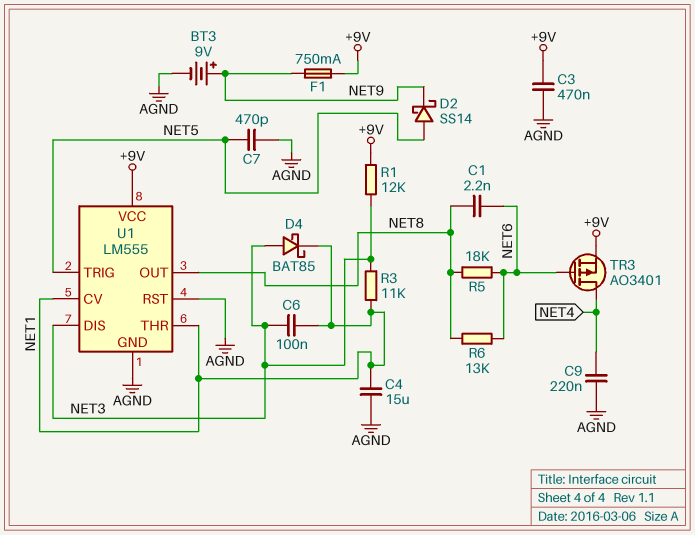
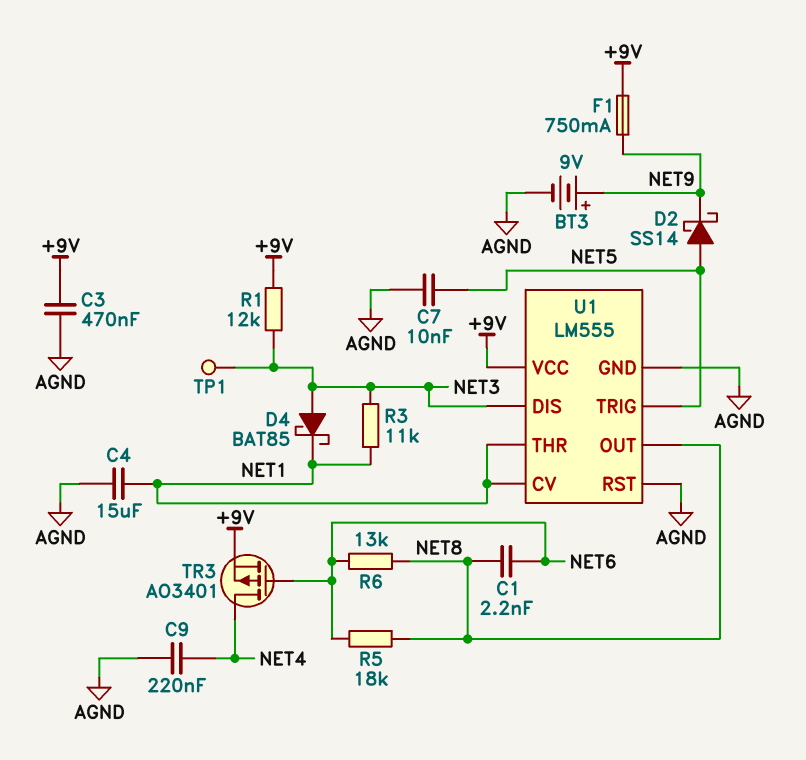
C6: 100nF (NET1, NET3) -> none
C7: 470pF (AGND, NET5) -> 10nF (AGND, NET5)
TP1: none -> test point (NET3)

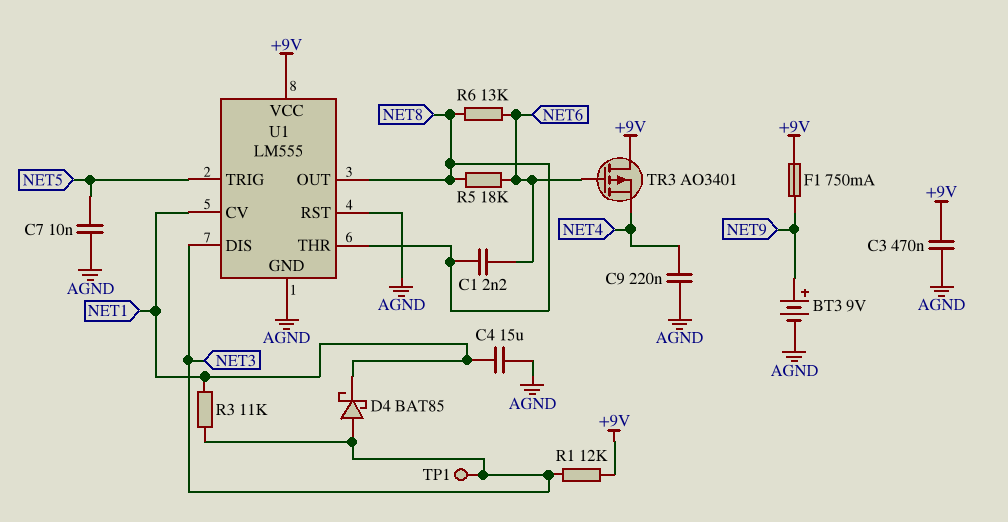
D2: schottky SS14 (A NET5, K NET9) -> none
TR3: PMOS AO3401 (G NET6, D NET4, S +9V) -> PMOS AO3401 (G NET6, D +9V, S NET4)
U1 pin THR: NET1 -> NET8

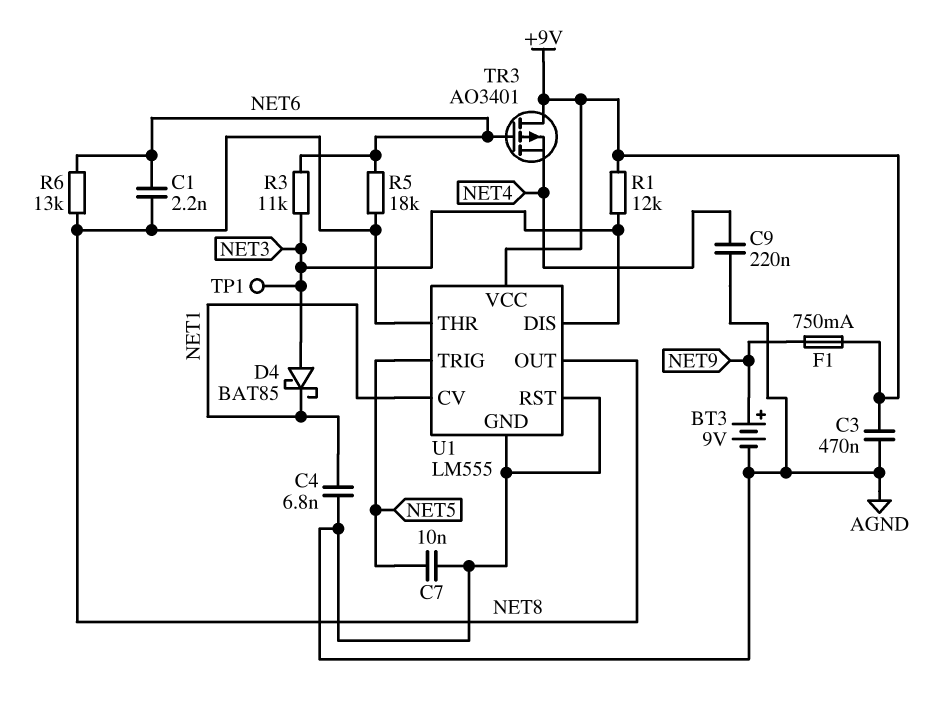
C4: 15uF (AGND, NET1) -> 6.8nF (AGND, NET1)
R3: 11k (NET1, NET3) -> 11k (NET3, NET6)

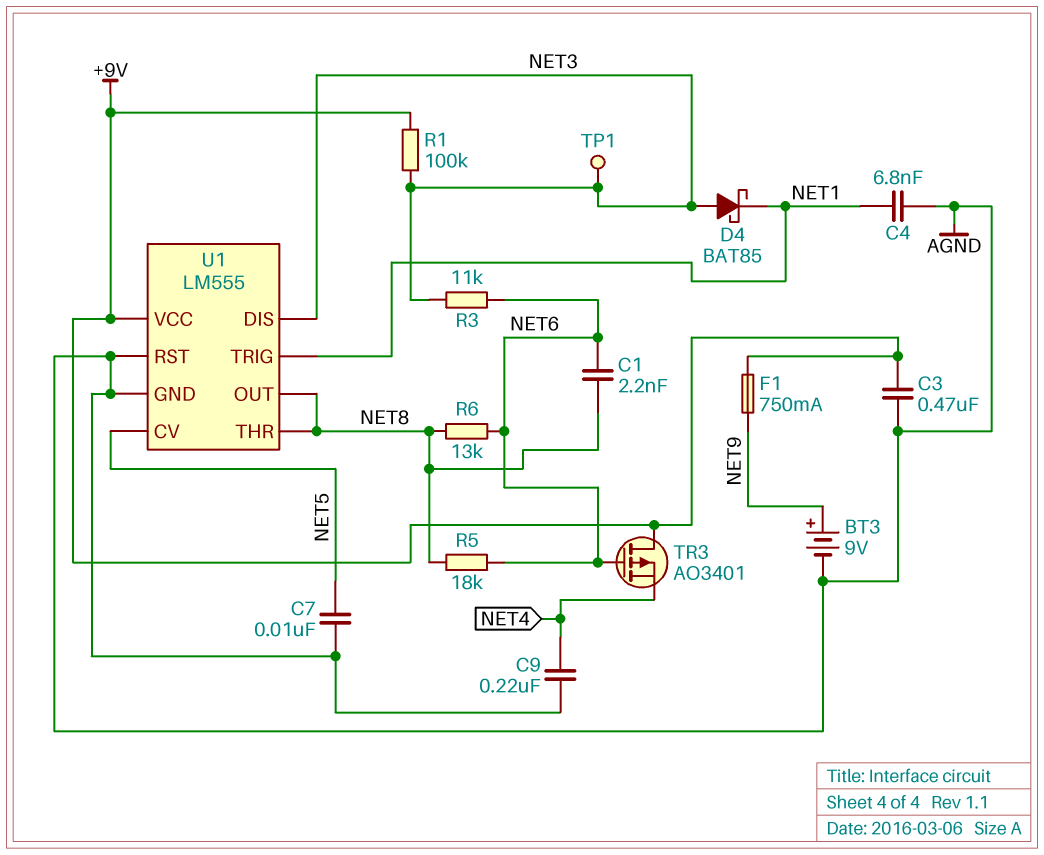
R1: 12k (+9V, NET3) -> 100k (+9V, NET3)
U1 pin CV: NET1 -> NET5
U1 pin TRIG: NET5 -> NET1

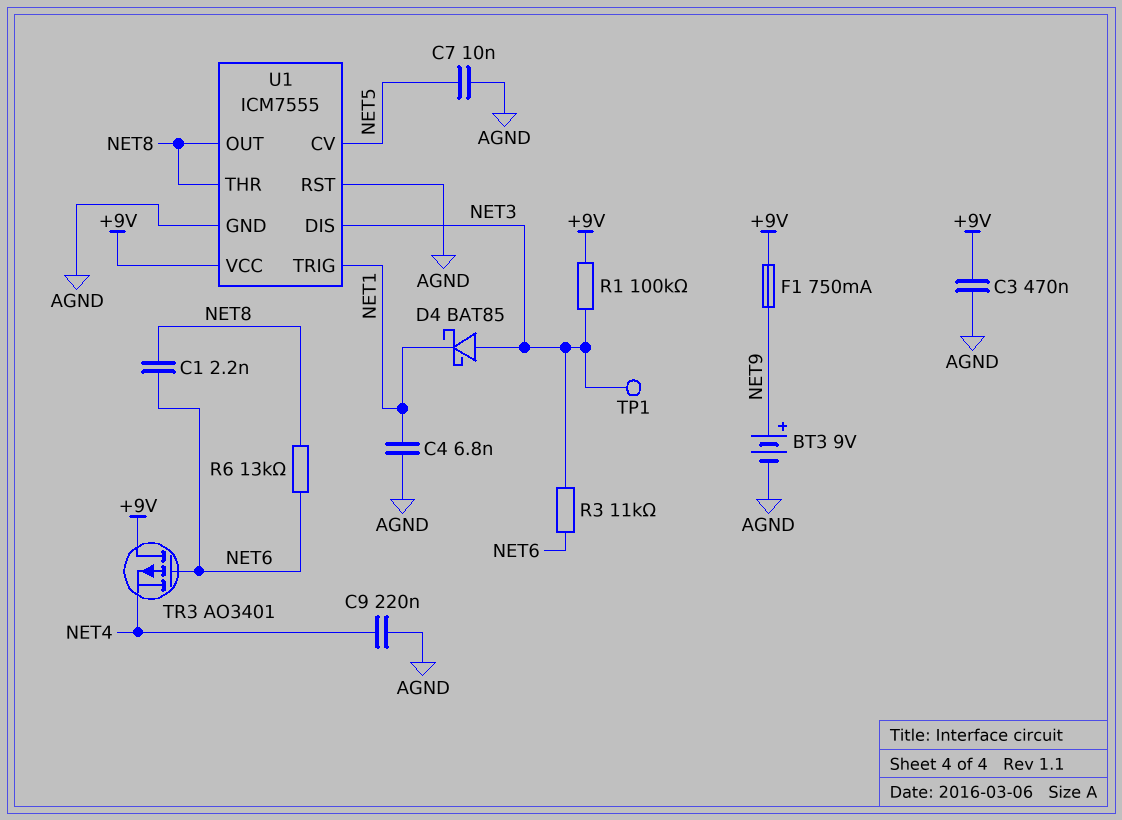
R5: 18k (NET6, NET8) -> none
U1: LM555 -> ICM7555

